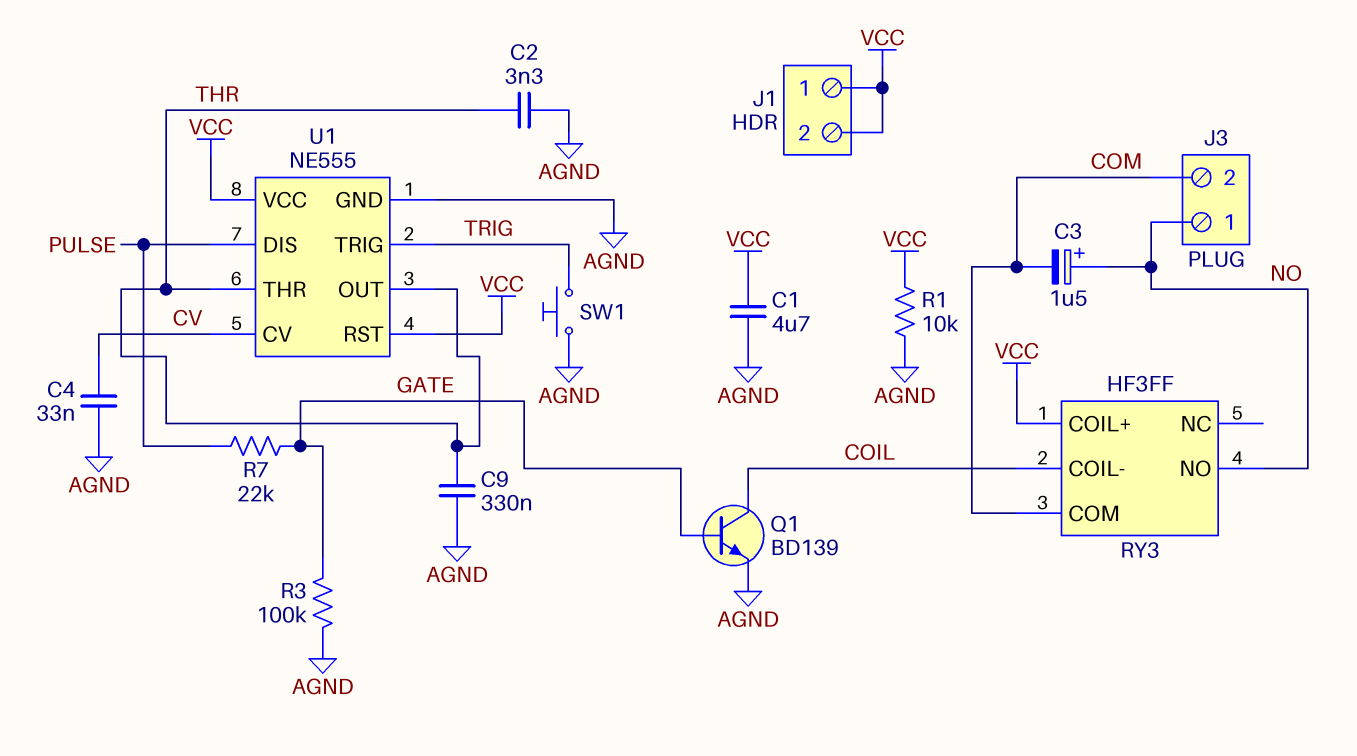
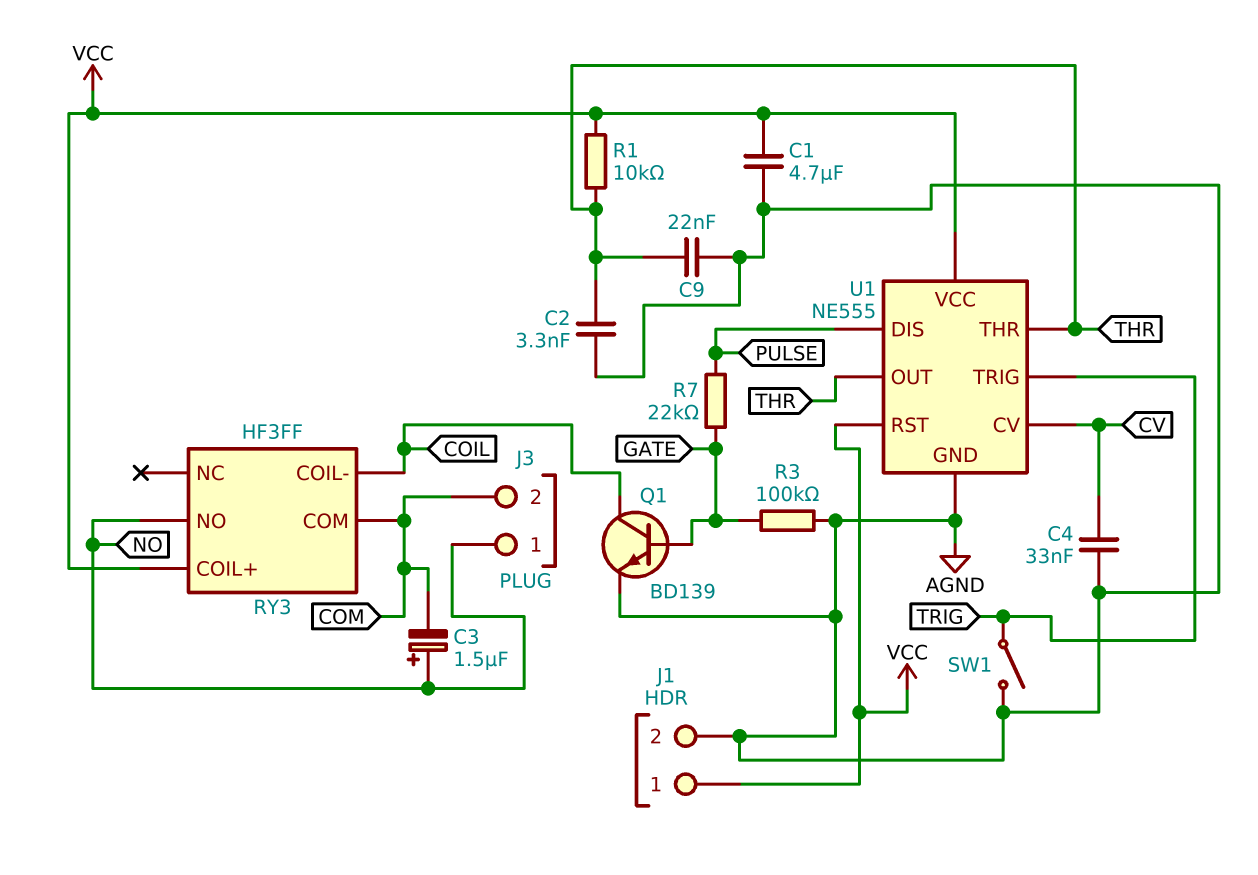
C9: 330nF (AGND, THR) -> 22nF (AGND, THR)
J1 pin 2: VCC -> AGND
R1: 10k (AGND, VCC) -> 10k (THR, VCC)
SW1: button (AGND, TRIG) -> switch (AGND, TRIG)

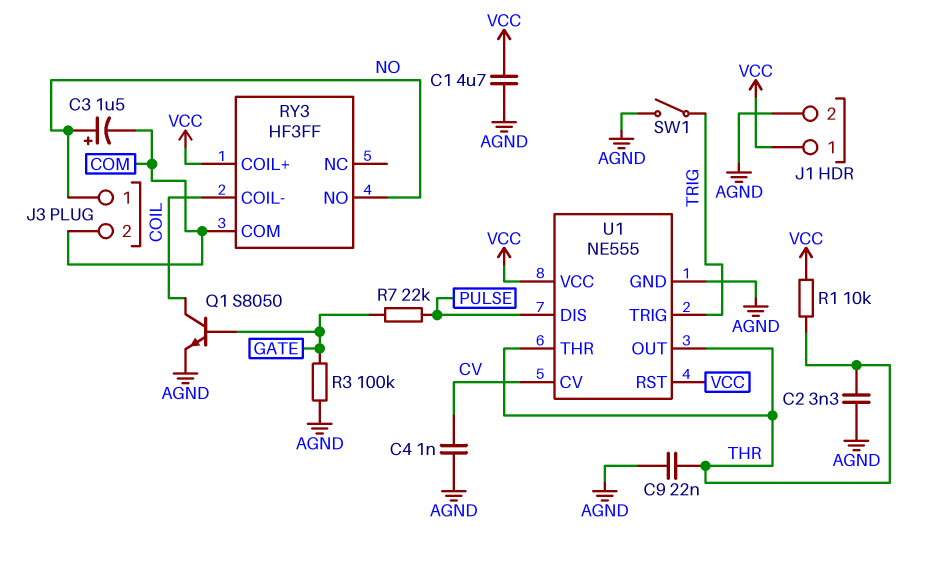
C4: 33nF (AGND, CV) -> 1nF (AGND, CV)
Q1: NPN BD139 (B GATE, C COIL, E AGND) -> NPN S8050 (B GATE, C COIL, E AGND)

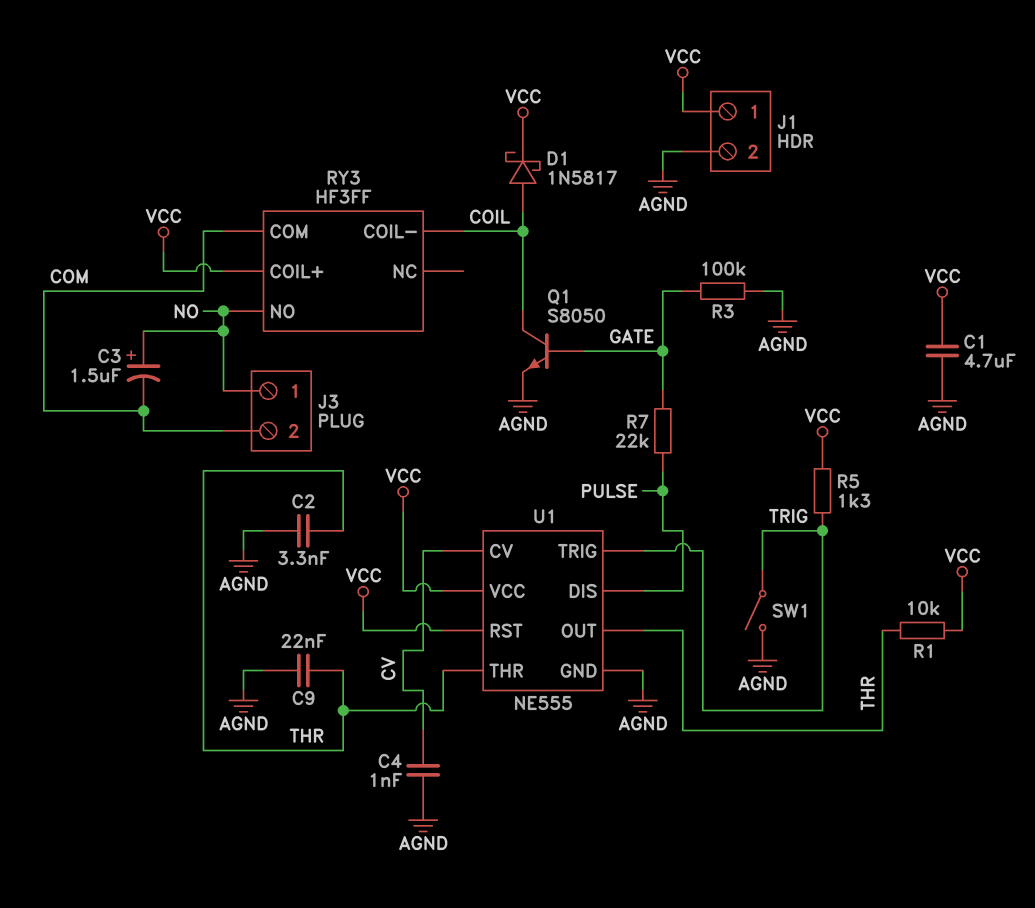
D1: none -> schottky 1N5817 (A COIL, K VCC)
R5: none -> 1.3k (TRIG, VCC)

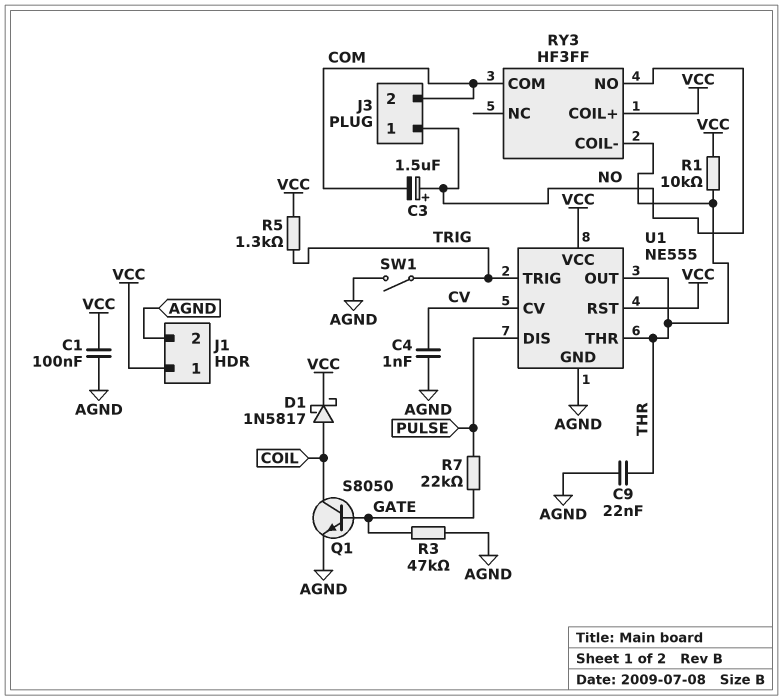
C1: 4.7uF (AGND, VCC) -> 100nF (AGND, VCC)
C2: 3.3nF (AGND, THR) -> none
R3: 100k (AGND, GATE) -> 47k (AGND, GATE)
RY3 pin COIL-: COIL -> THR

